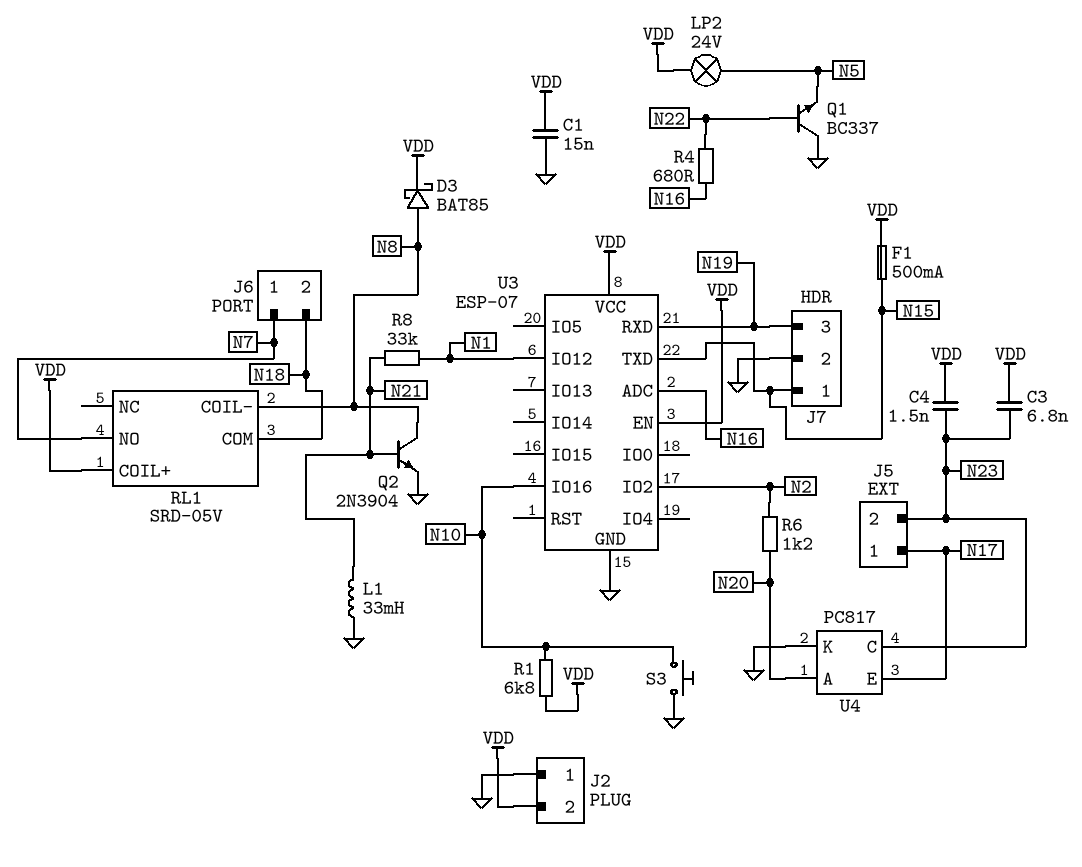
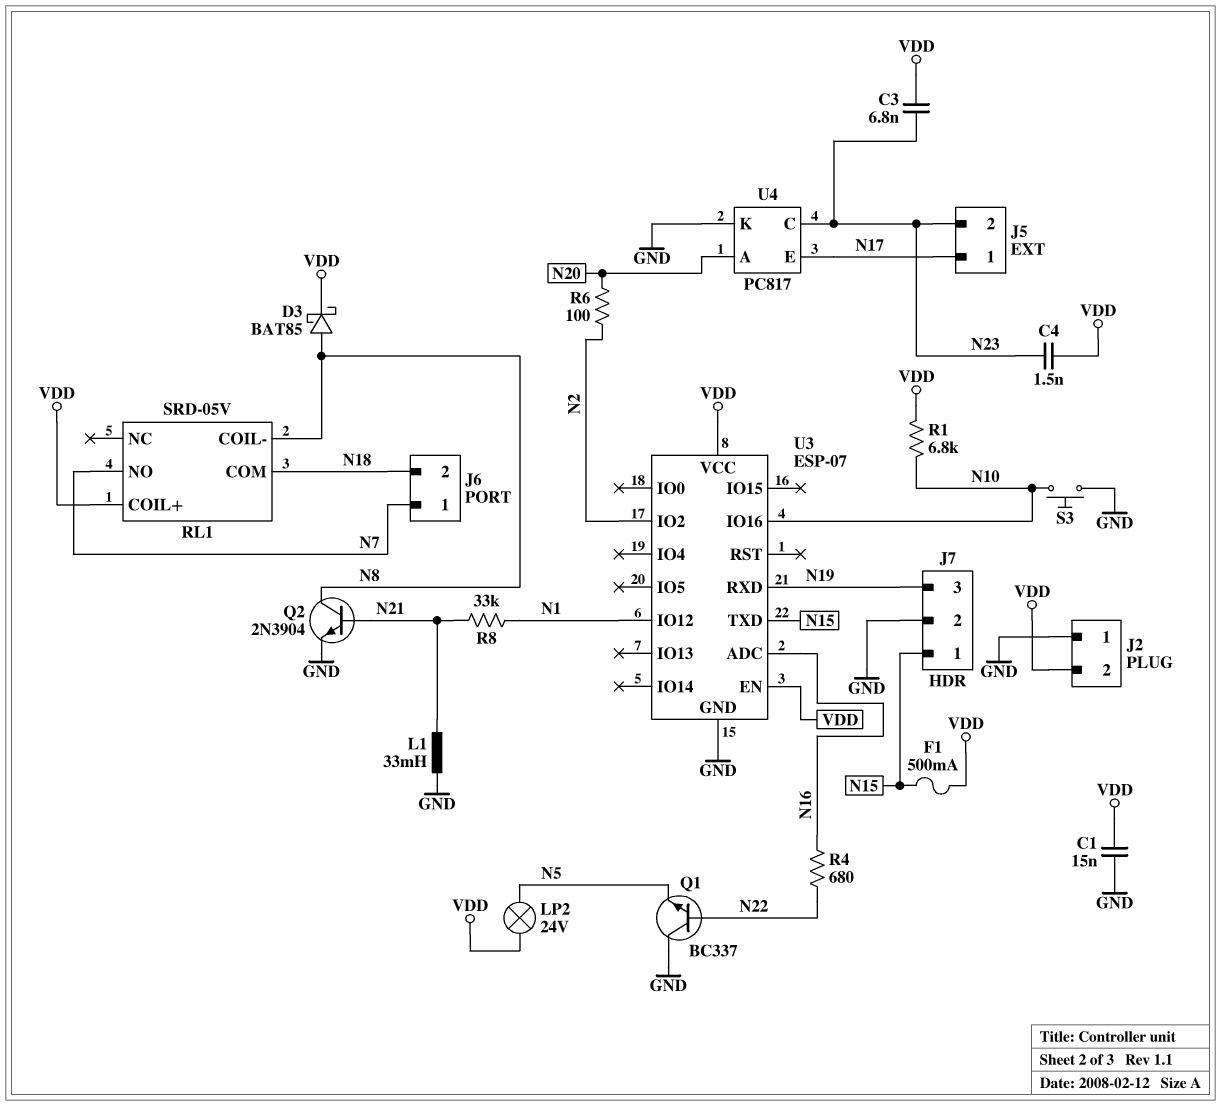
R6: 1.2k (N2, N20) -> 100 (N2, N20)

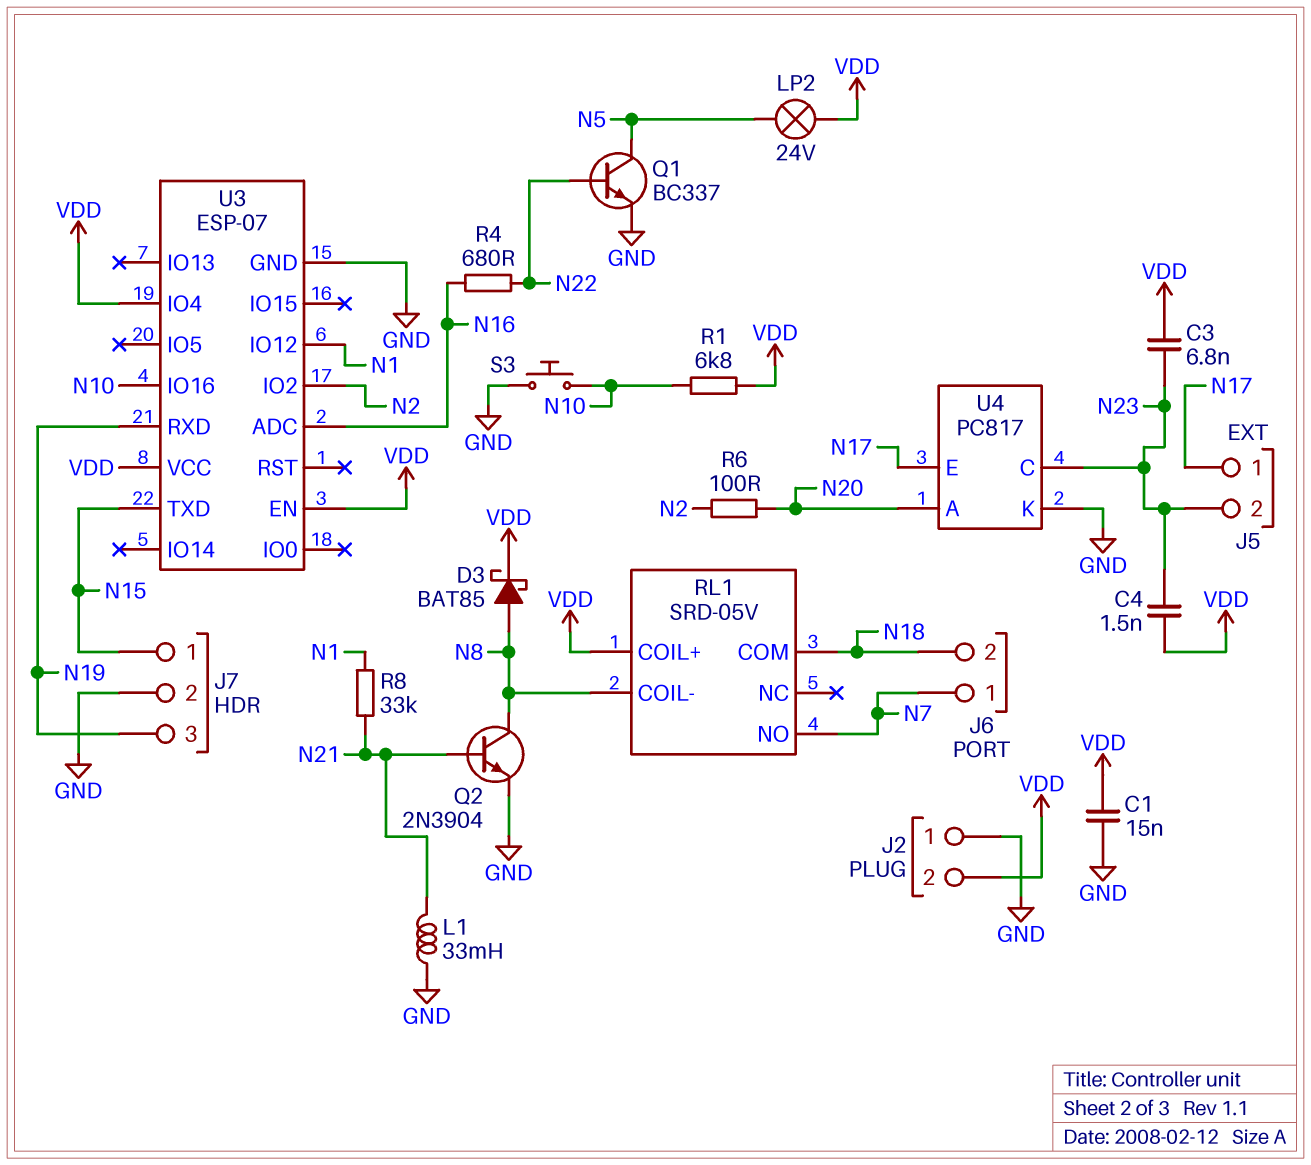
F1: 500mA (N15, VDD) -> none
Q1: NPN BC337 (B N22, C GND, E N5) -> NPN BC337 (B N22, C N5, E GND)
U3 pin IO4: none -> VDD

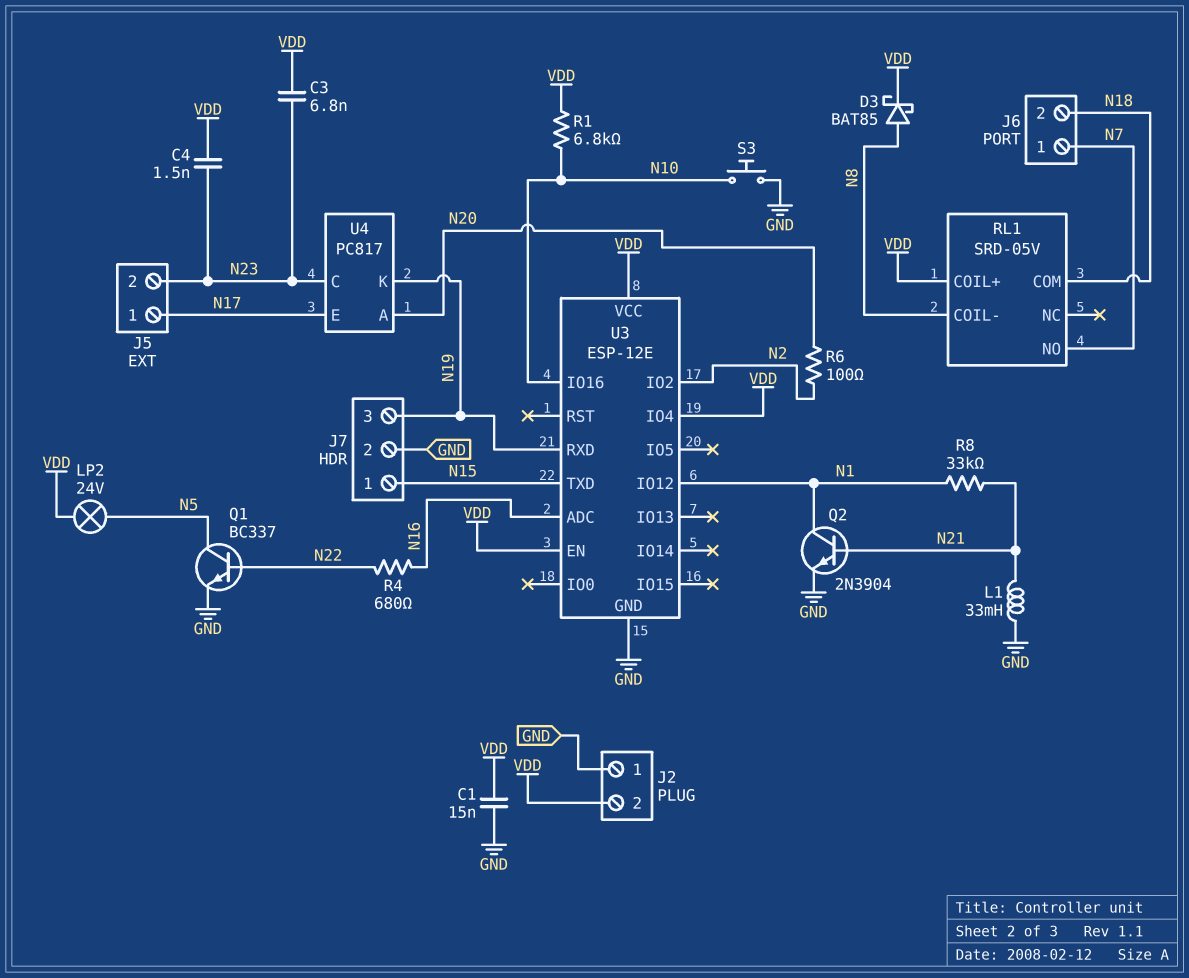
Q2: NPN 2N3904 (B N21, C N8, E GND) -> NPN 2N3904 (B N21, C N1, E GND)
U3: ESP-07 -> ESP-12E
U4 pin K: GND -> N19

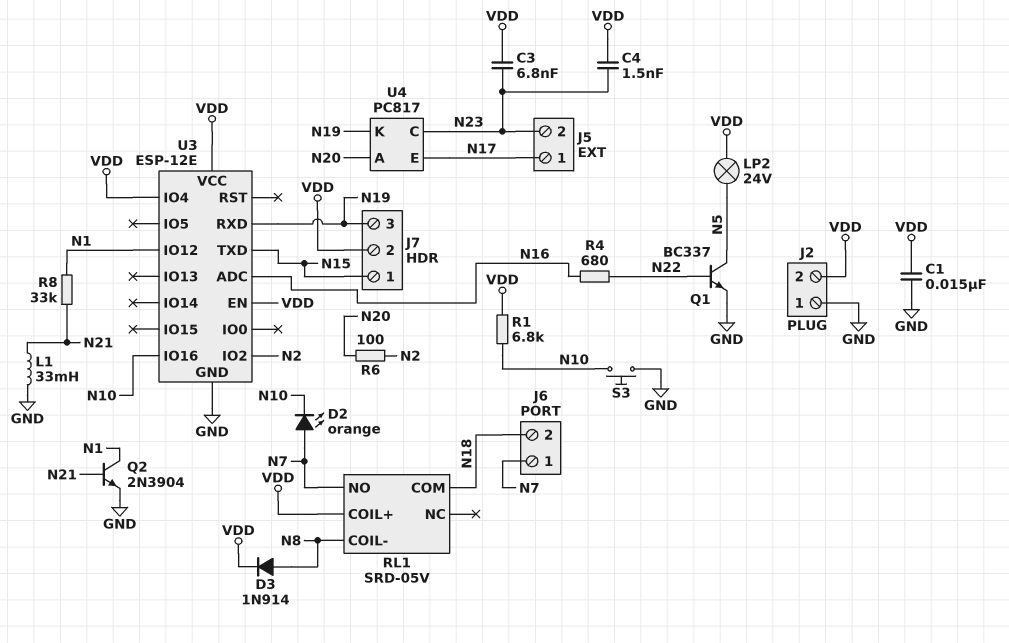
D2: none -> LED orange (A N7, K N10)
D3: schottky BAT85 (A N8, K VDD) -> diode 1N914 (A N8, K VDD)
J7 pin 2: GND -> VDD

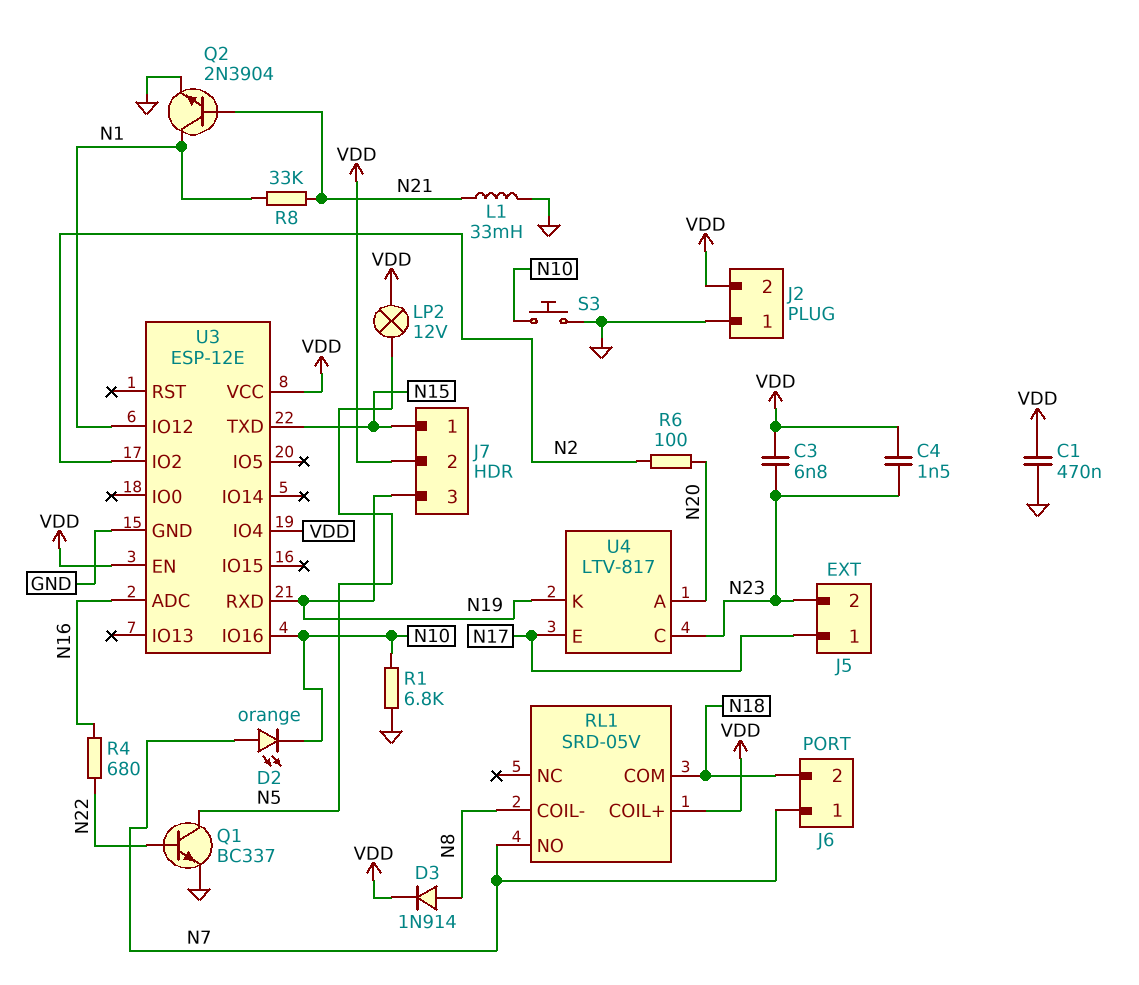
C1: 15nF (GND, VDD) -> 470nF (GND, VDD)
LP2: lamp 24V (N5, VDD) -> lamp 12V (N5, VDD)
R1: 6.8k (N10, VDD) -> 6.8k (GND, N10)
U4: PC817 -> LTV-817

